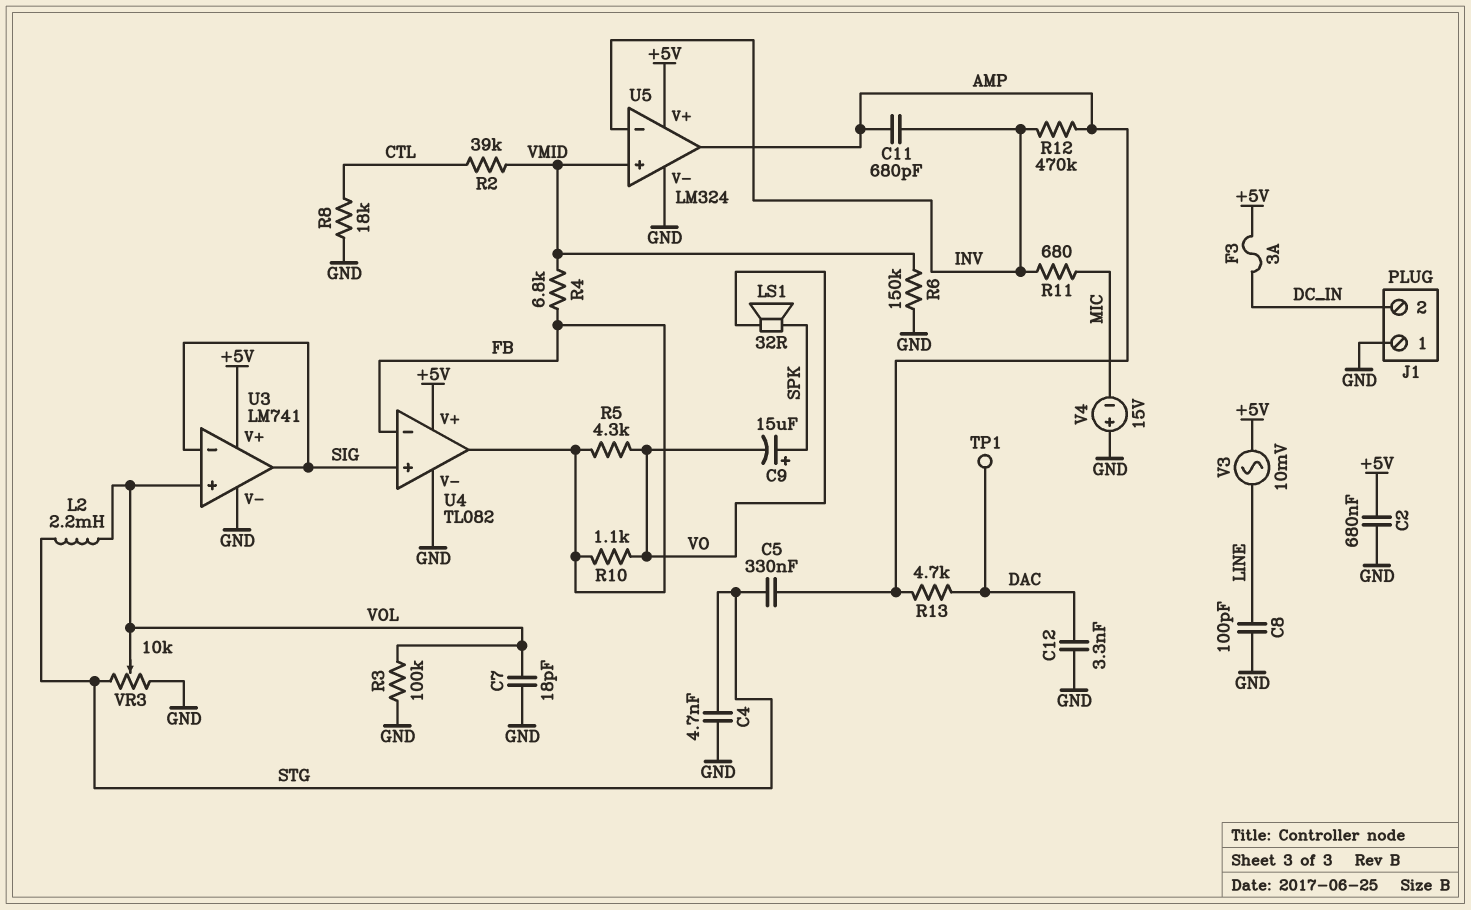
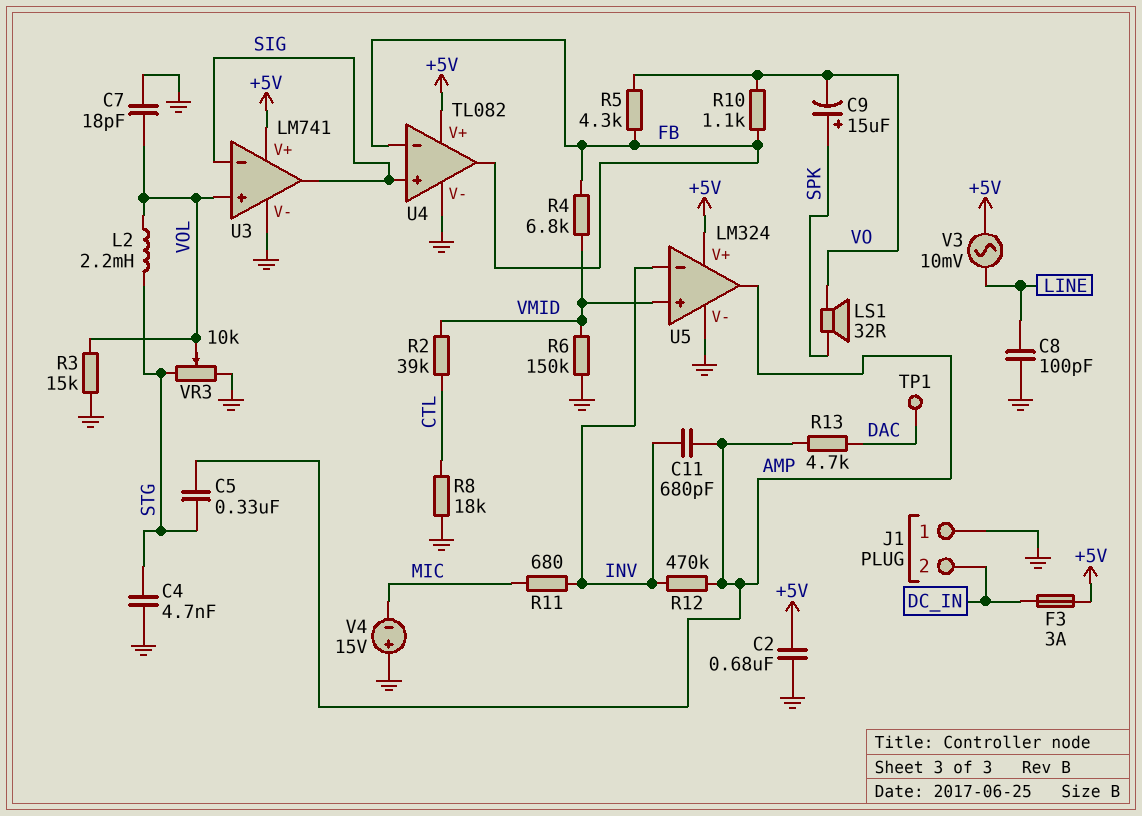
C12: 3.3nF (DAC, GND) -> none
R3: 100k (GND, VOL) -> 15k (GND, VOL)

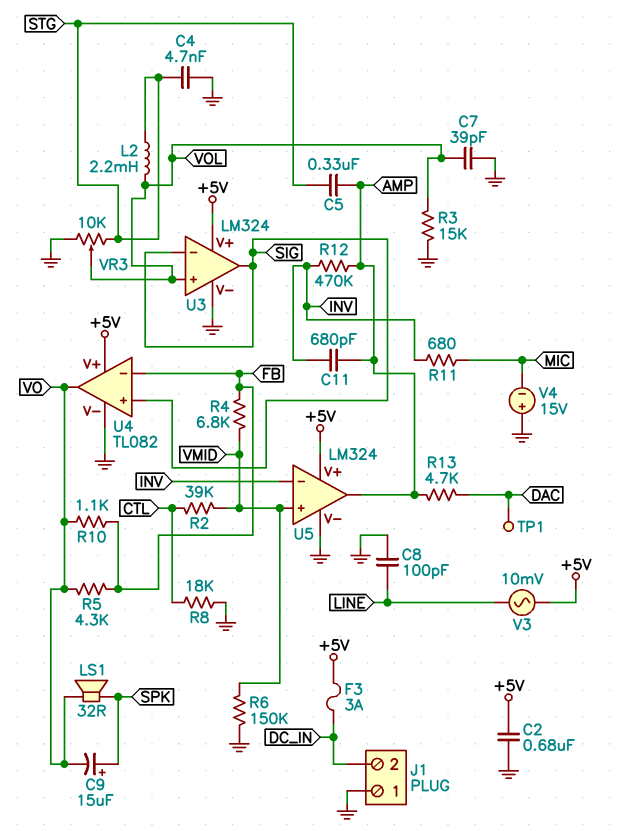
C7: 18pF (GND, VOL) -> 39pF (GND, VOL)
U3: LM741 -> LM324
U4 pin out: FB -> VO

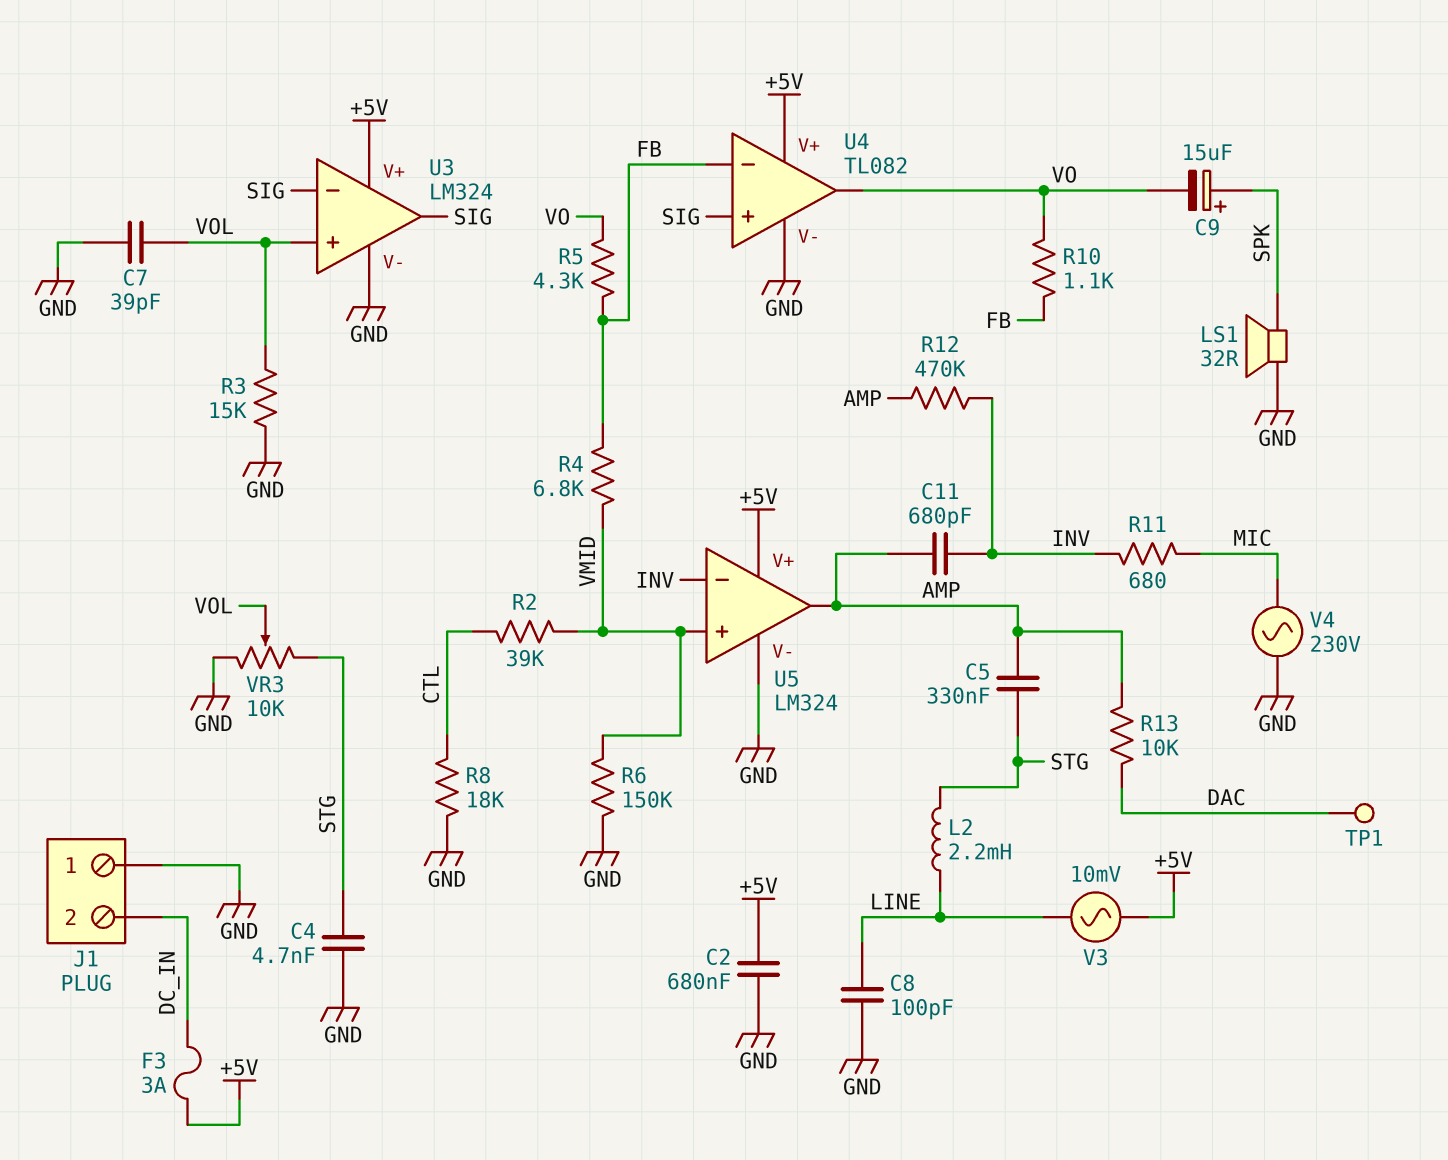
L2: 2.2mH (STG, VOL) -> 2.2mH (LINE, STG)
LS1: speaker 32R (SPK, VO) -> speaker 32R (GND, SPK)
R13: 4.7k (AMP, DAC) -> 10k (AMP, DAC)
V4: 15V (plus GND, minus MIC) -> AC 230V (GND, MIC)

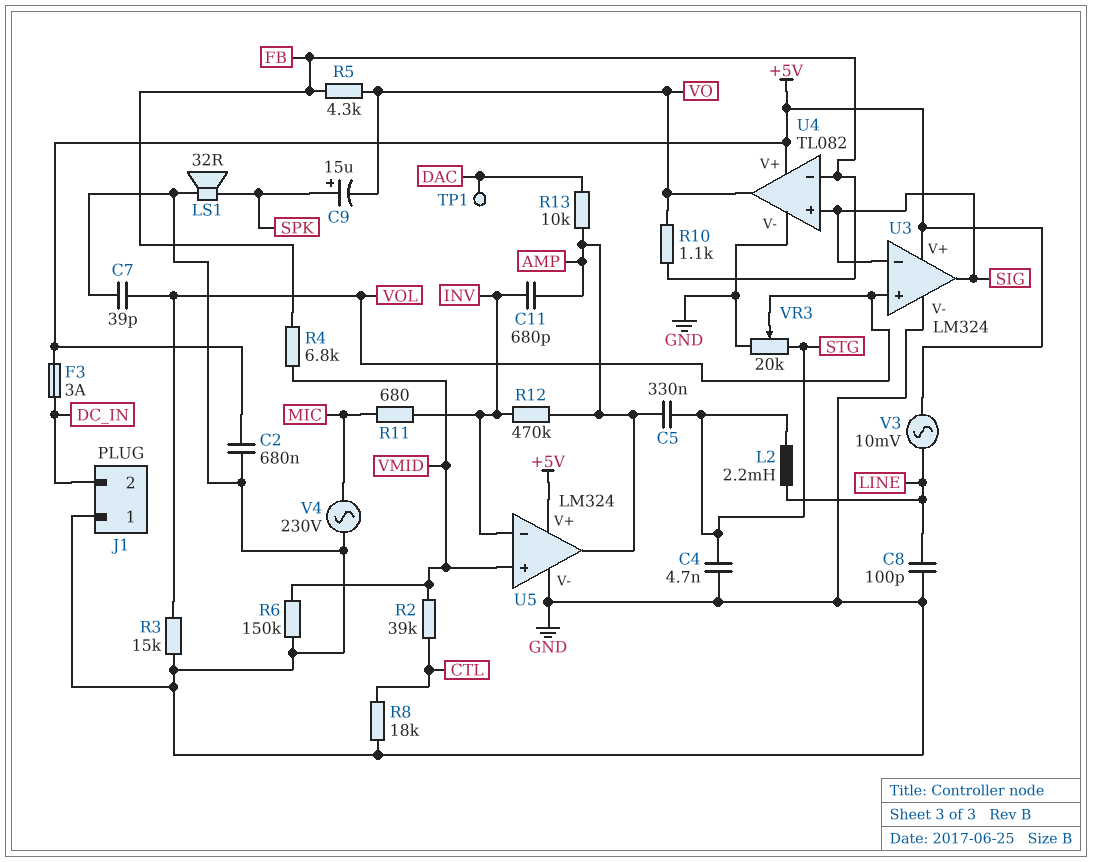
VR3: 10k (GND, STG, wiper VOL) -> 20k (GND, STG, wiper VOL)

